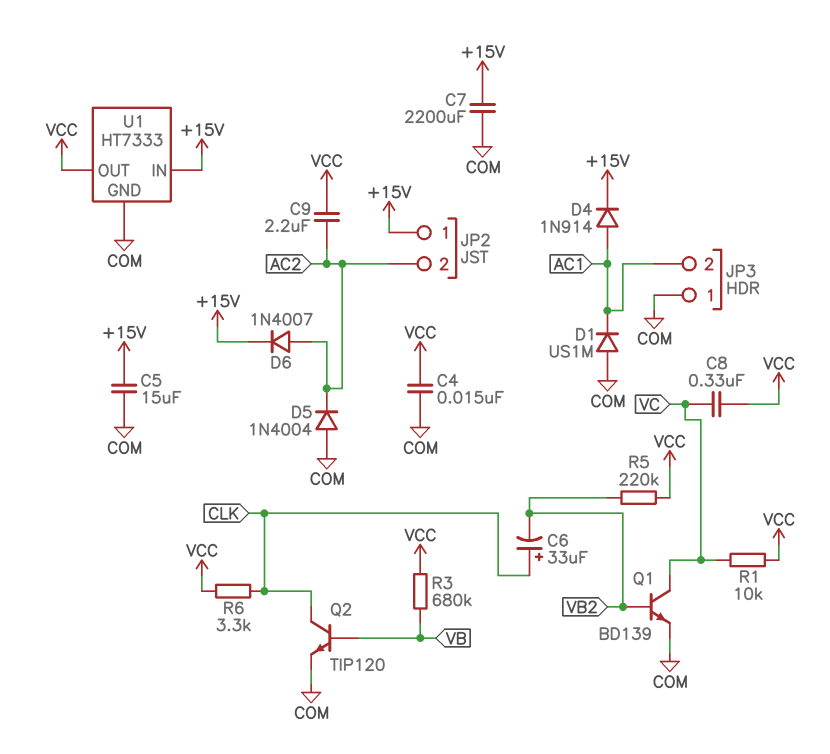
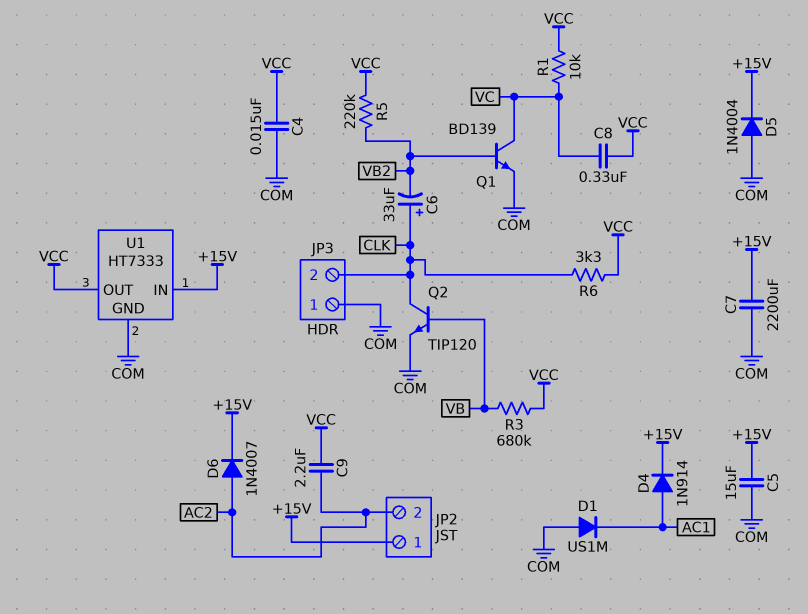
D5: diode 1N4004 (A COM, K AC2) -> diode 1N4004 (A COM, K +15V)
JP3 pin 2: AC1 -> CLK

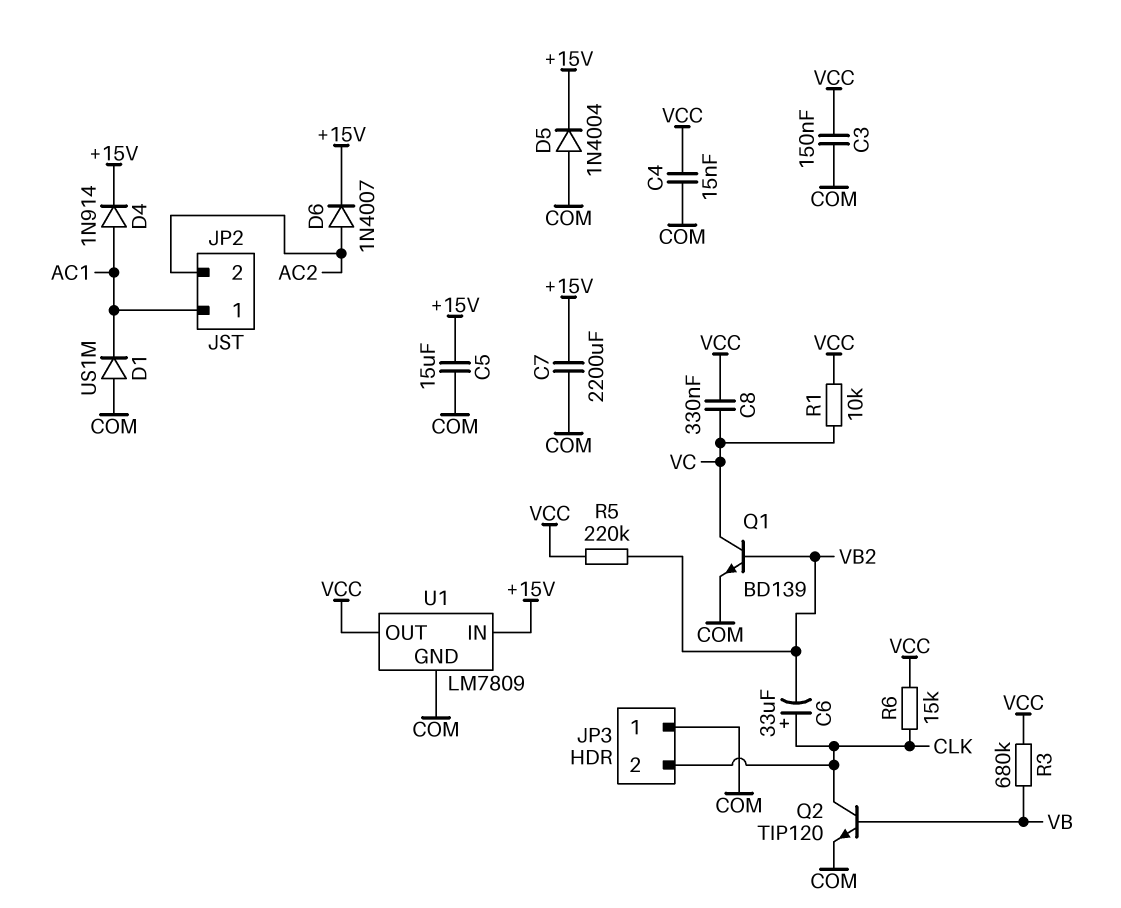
C3: none -> 150nF (COM, VCC)
C9: 2.2uF (AC2, VCC) -> none
JP2 pin 1: +15V -> AC1
R6: 3.3k (CLK, VCC) -> 15k (CLK, VCC)
U1: HT7333 -> LM7809

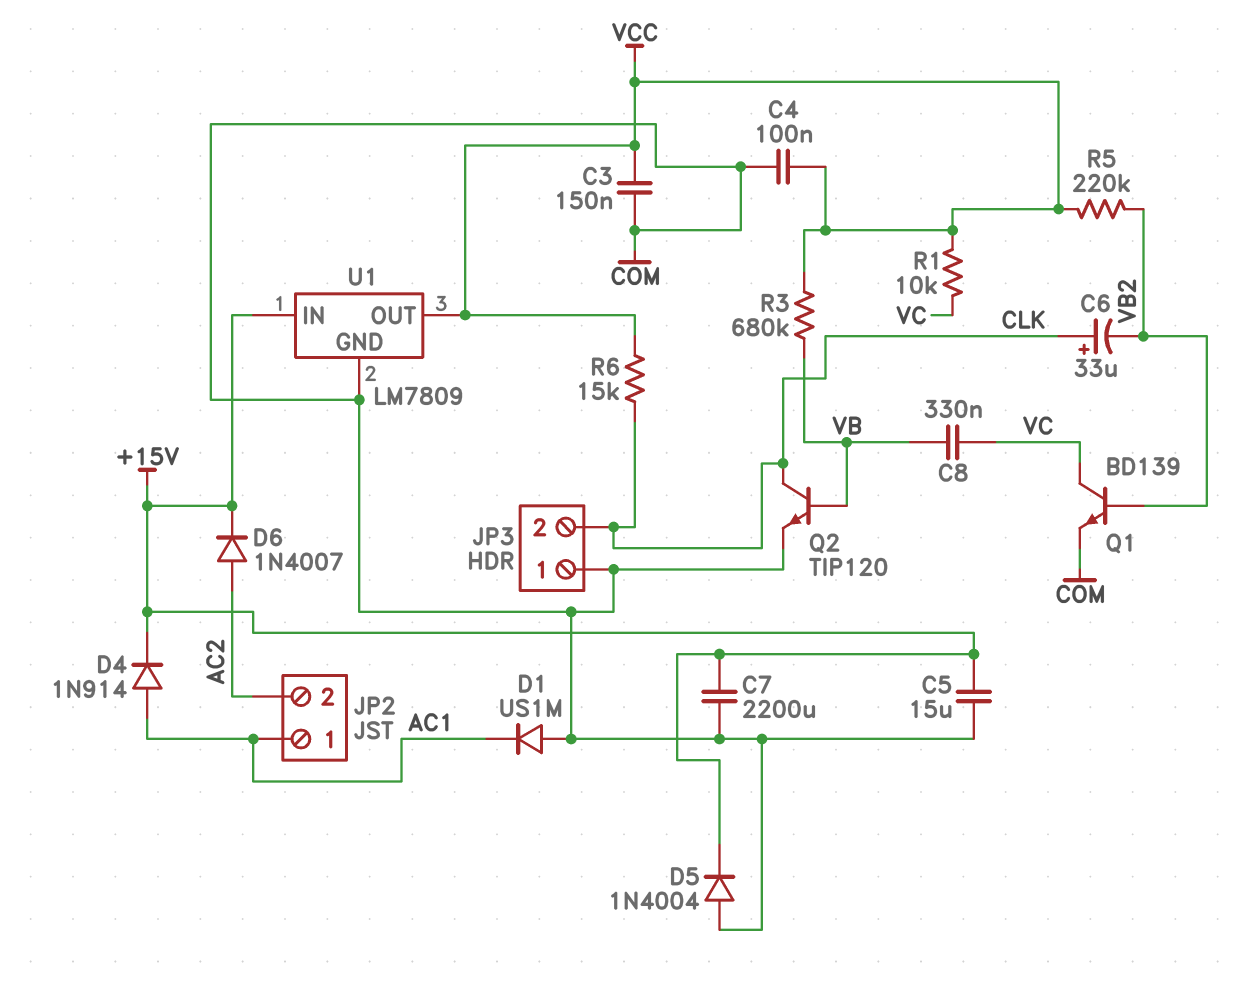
C4: 15nF (COM, VCC) -> 100nF (COM, VCC)
C8: 330nF (VC, VCC) -> 330nF (VB, VC)

